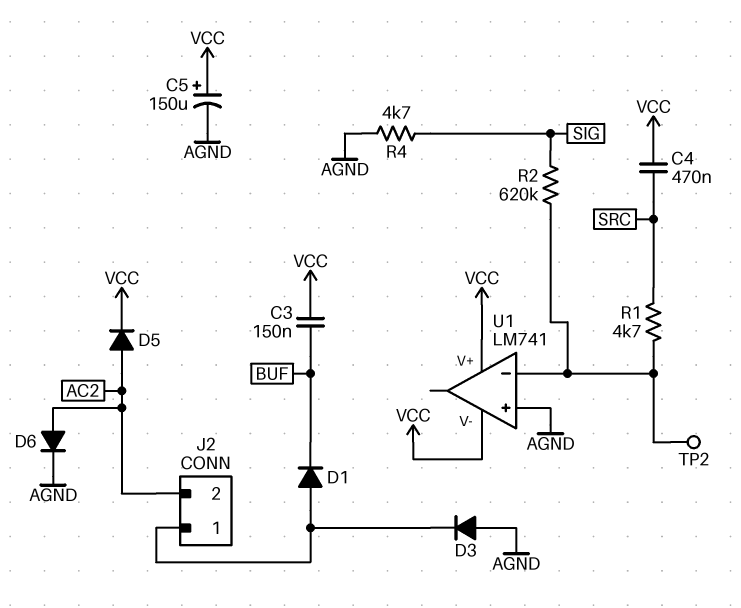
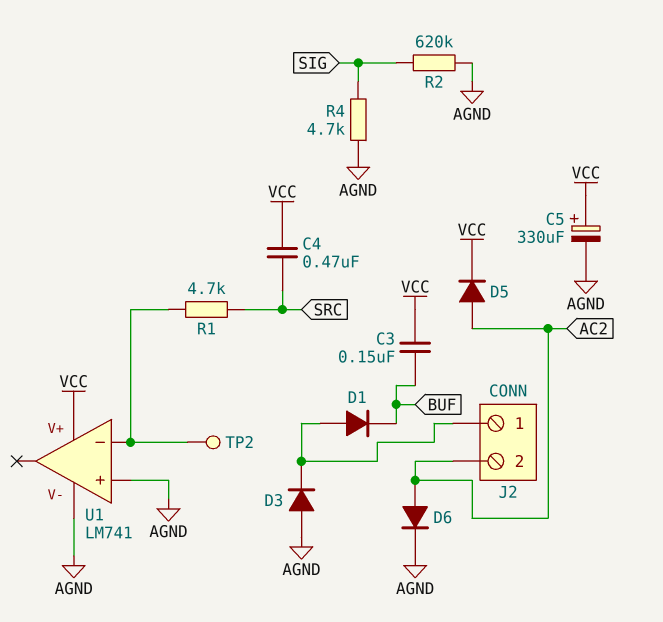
C5: 150uF (plus VCC, minus AGND) -> 330uF (plus VCC, minus AGND)
R2: 620k (SIG, U1/in-) -> 620k (AGND, SIG)
U1 pin V-: VCC -> AGND

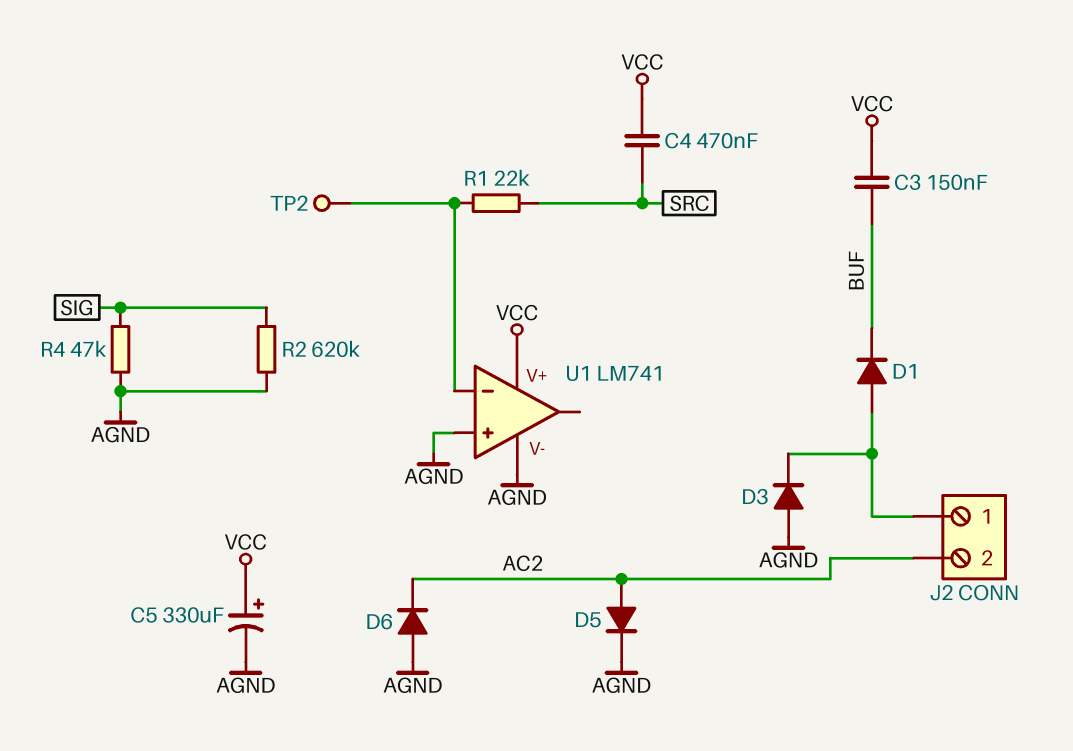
D5: diode (A AC2, K VCC) -> diode (A AC2, K AGND)
D6: diode (A AC2, K AGND) -> diode (A AGND, K AC2)
R1: 4.7k (SRC, U1/in-) -> 22k (SRC, U1/in-)
R4: 4.7k (AGND, SIG) -> 47k (AGND, SIG)

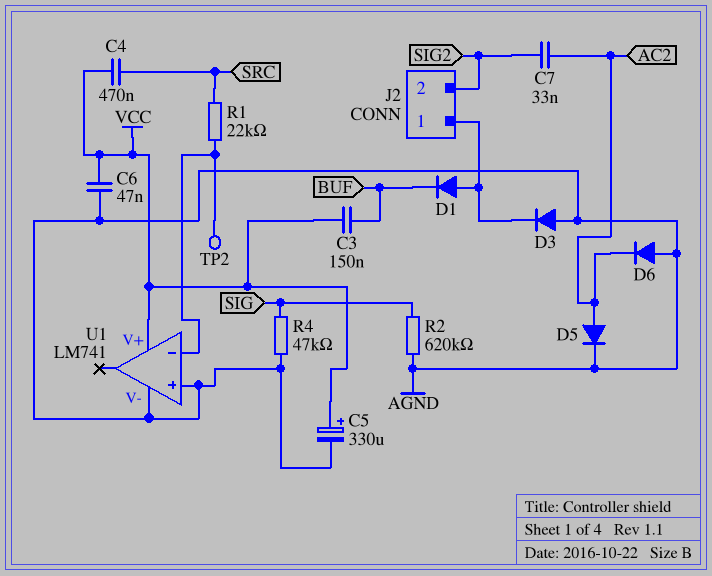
C6: none -> 47nF (AGND, VCC)
C7: none -> 33nF (AC2, SIG2)
J2 pin 2: AC2 -> SIG2

